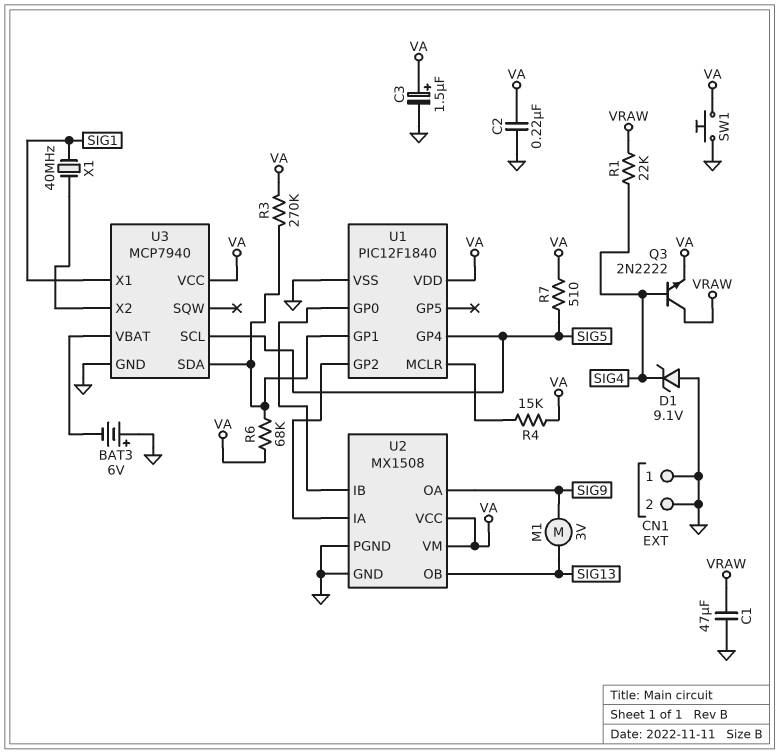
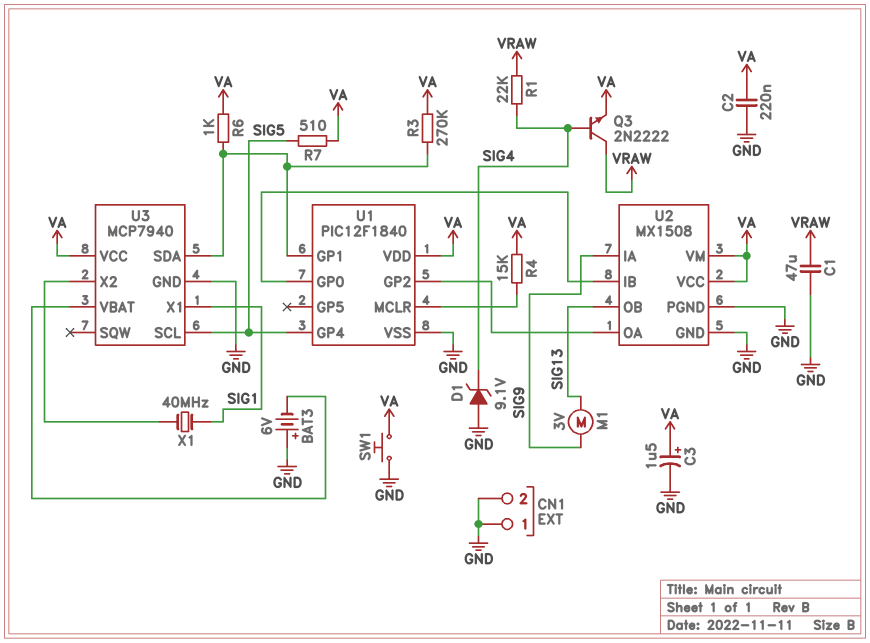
R6: 68k (U1/GP1, VA) -> 1k (U1/GP1, VA)
U2 pin IA: U1/GP2 -> SIG9
U2 pin OA: SIG9 -> U1/GP2

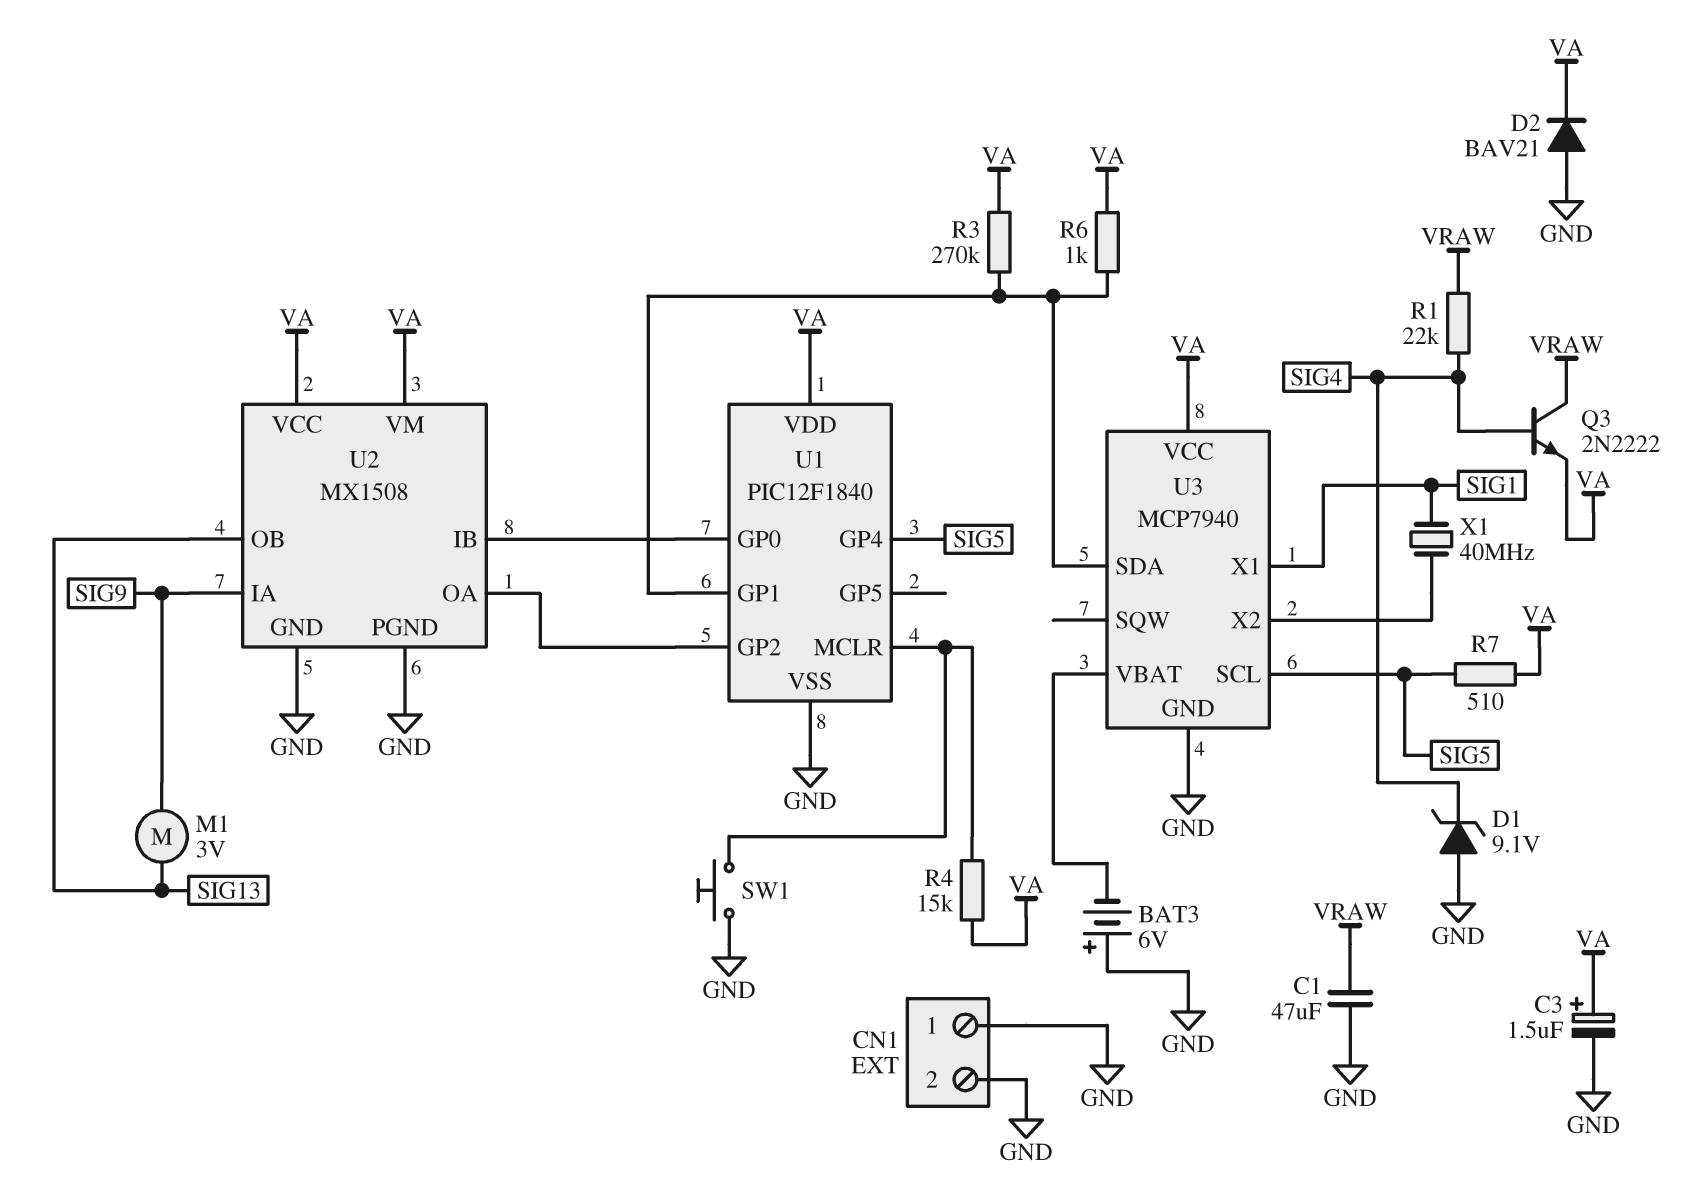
C2: 220nF (GND, VA) -> none
D2: none -> diode BAV21 (A GND, K VA)
SW1: button (GND, VA) -> button (GND, U1/MCLR)

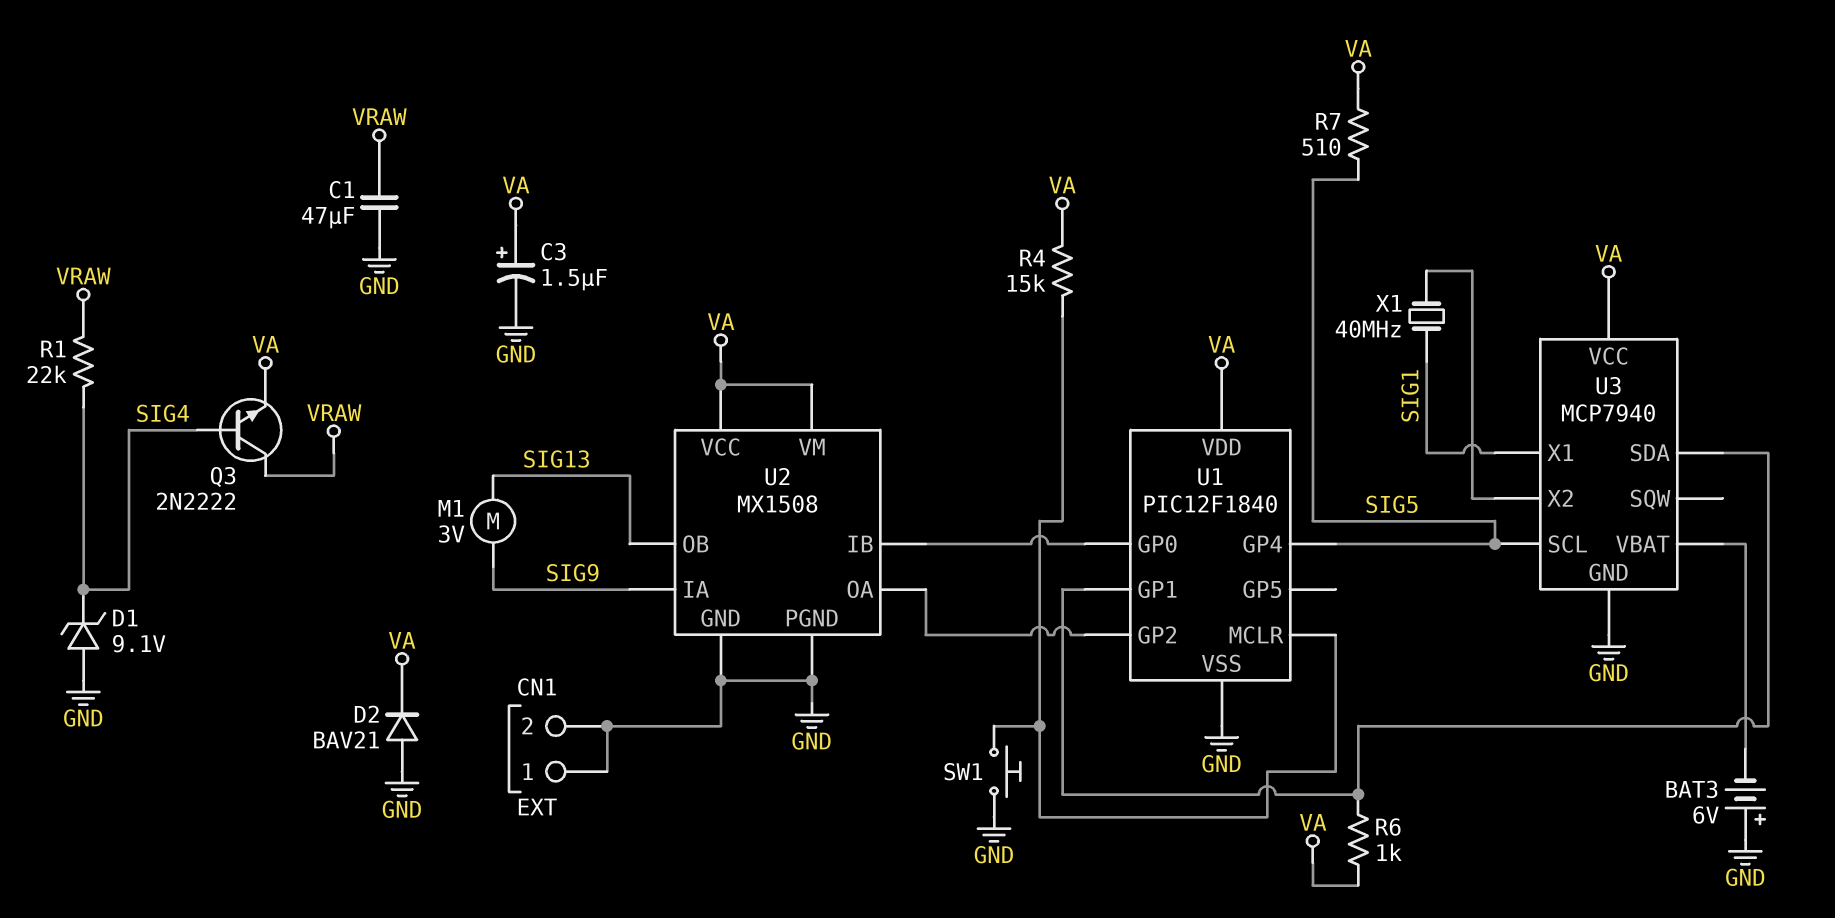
R3: 270k (U1/GP1, VA) -> none

